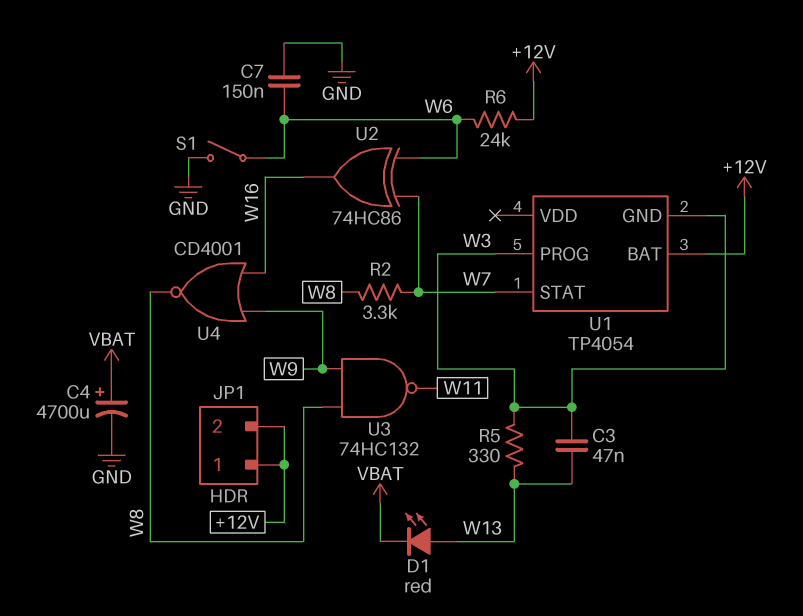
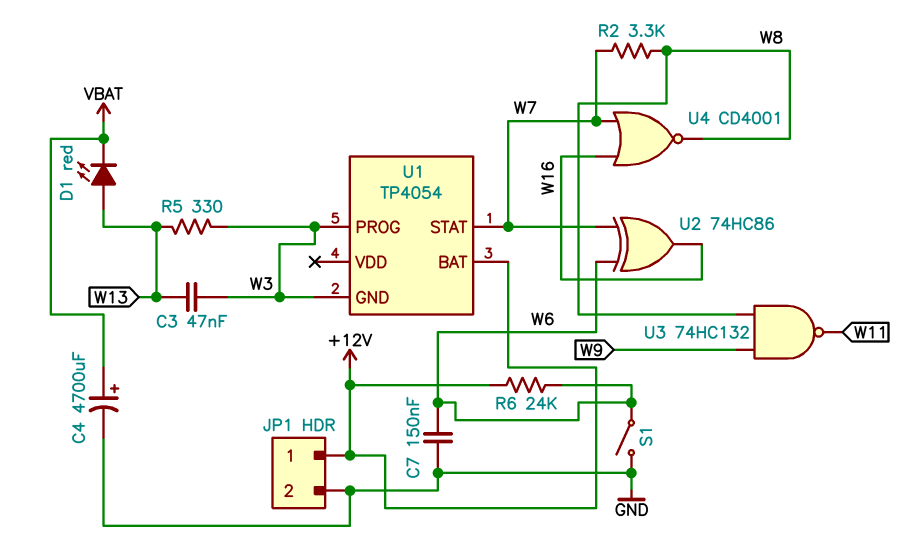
JP1 pin 2: +12V -> GND
U4: NOR CD4001 (in W9, in W16, out W8) -> NOR CD4001 (in W7, in W16, out W8)

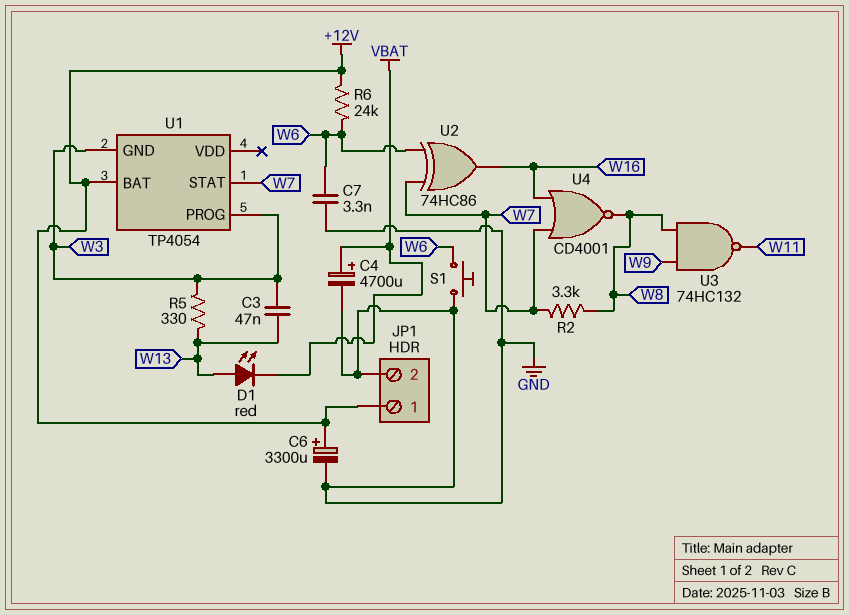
C6: none -> 3300uF (plus +12V, minus GND)
C7: 150nF (GND, W6) -> 3.3nF (GND, W6)
S1: switch (GND, W6) -> button (GND, W6)

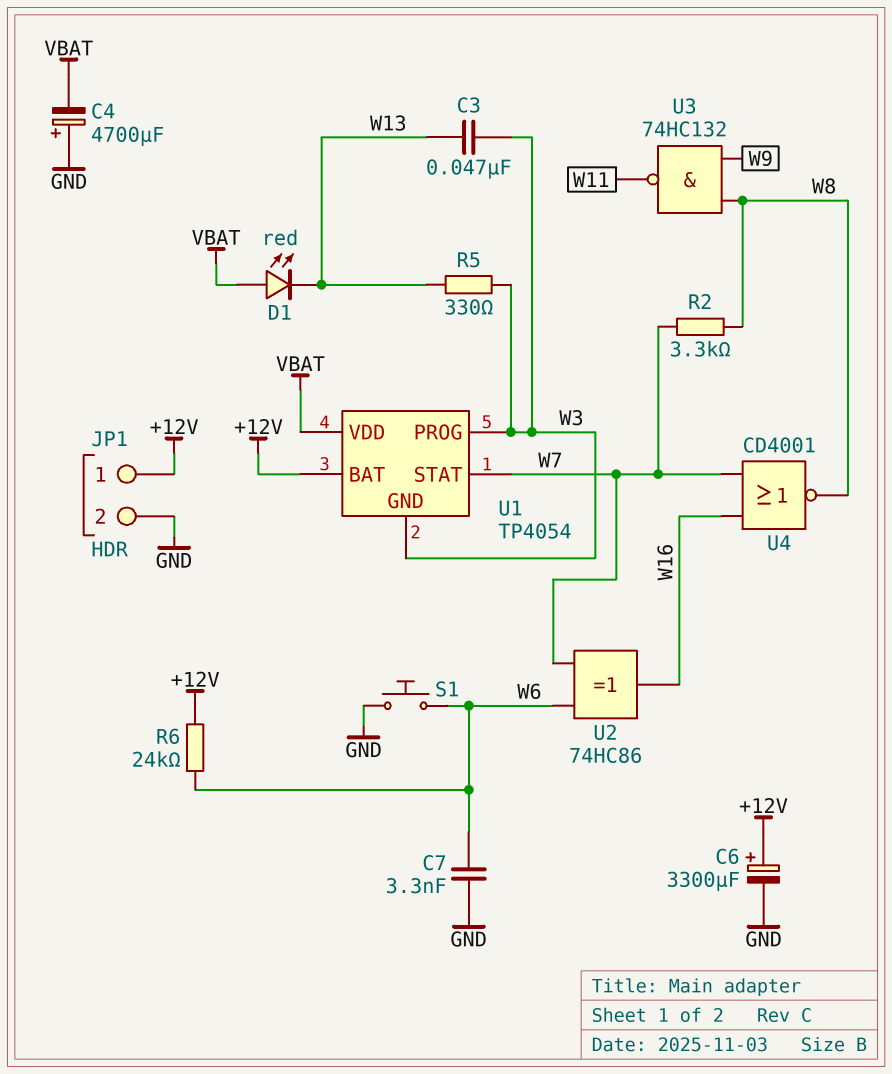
C4: 4700uF (plus VBAT, minus GND) -> 4700uF (plus GND, minus VBAT)
D1: LED red (A W13, K VBAT) -> LED red (A VBAT, K W13)
U1 pin VDD: none -> VBAT

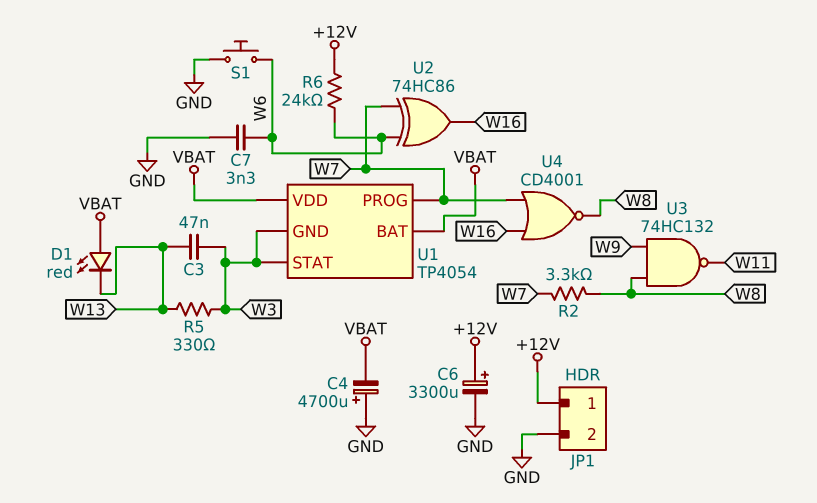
U1 pin BAT: +12V -> VBAT
U1 pin PROG: W3 -> W7
U1 pin STAT: W7 -> W3

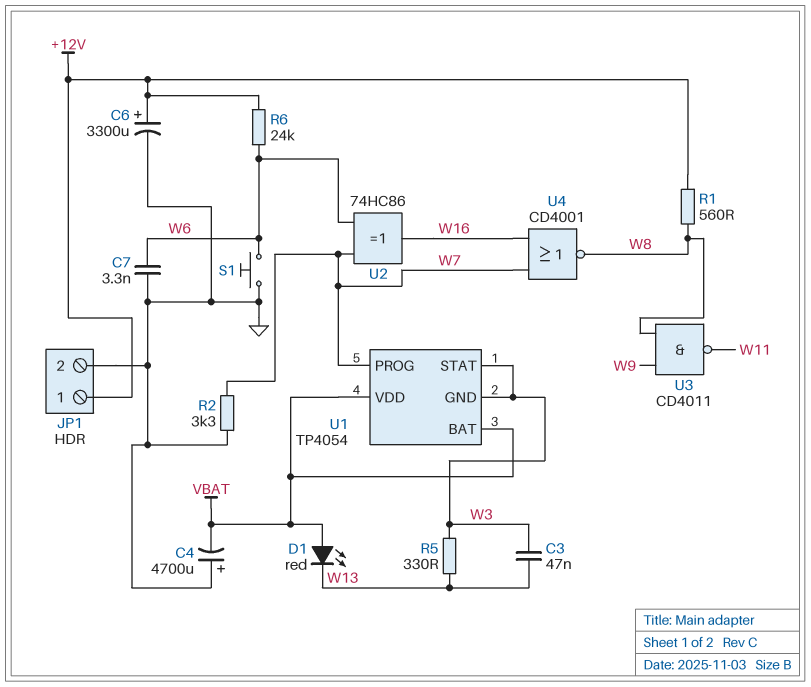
R1: none -> 560 (+12V, W8)
R2: 3.3k (W7, W8) -> 3.3k (GND, W7)
U3: NAND 74HC132 (in W8, in W9, out W11) -> NAND CD4011 (in W8, in W9, out W11)

